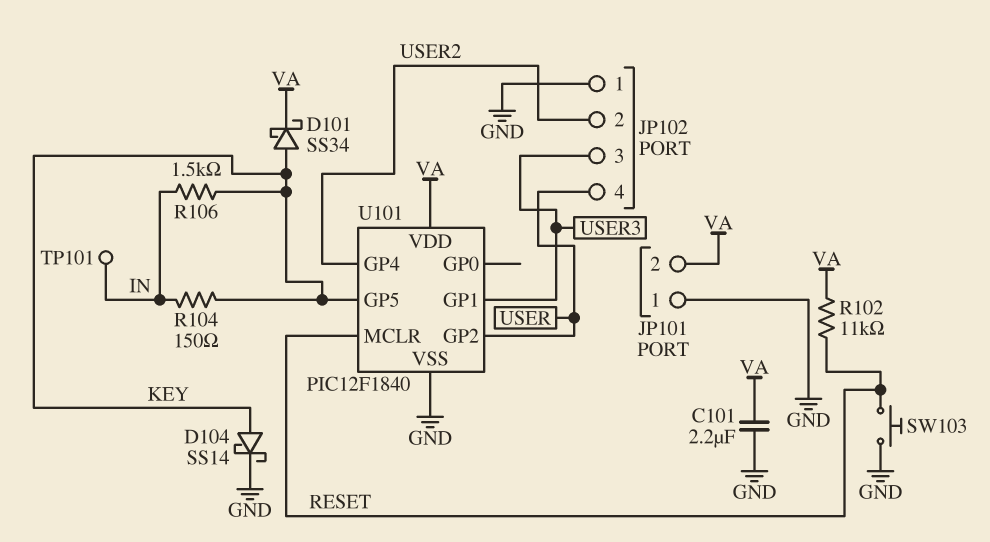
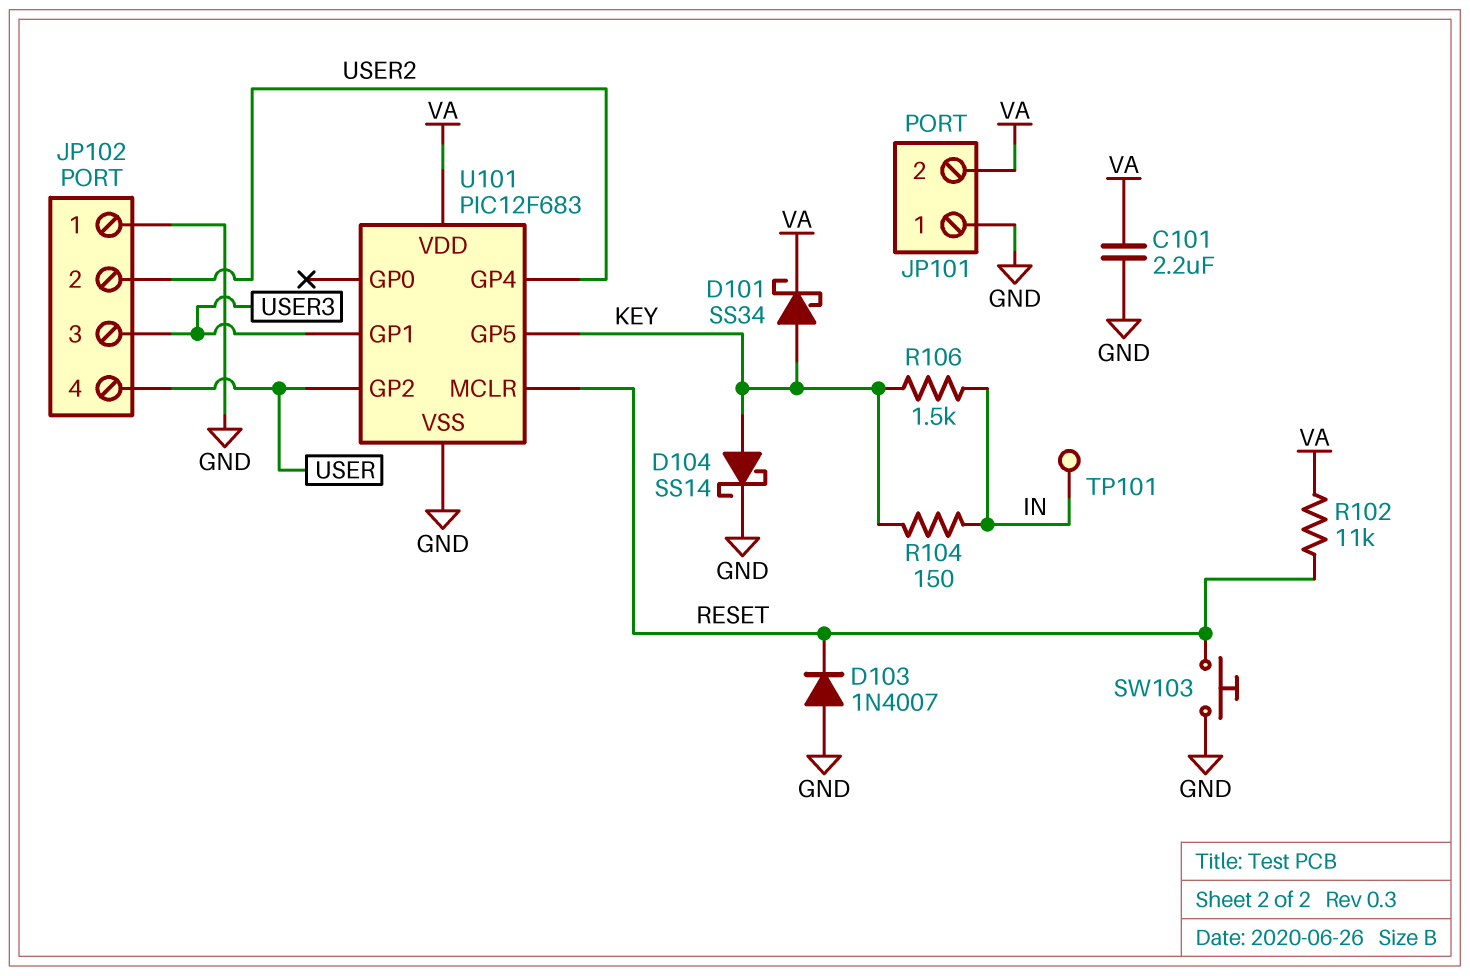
D103: none -> diode 1N4007 (A GND, K RESET)
U101: PIC12F1840 -> PIC12F683

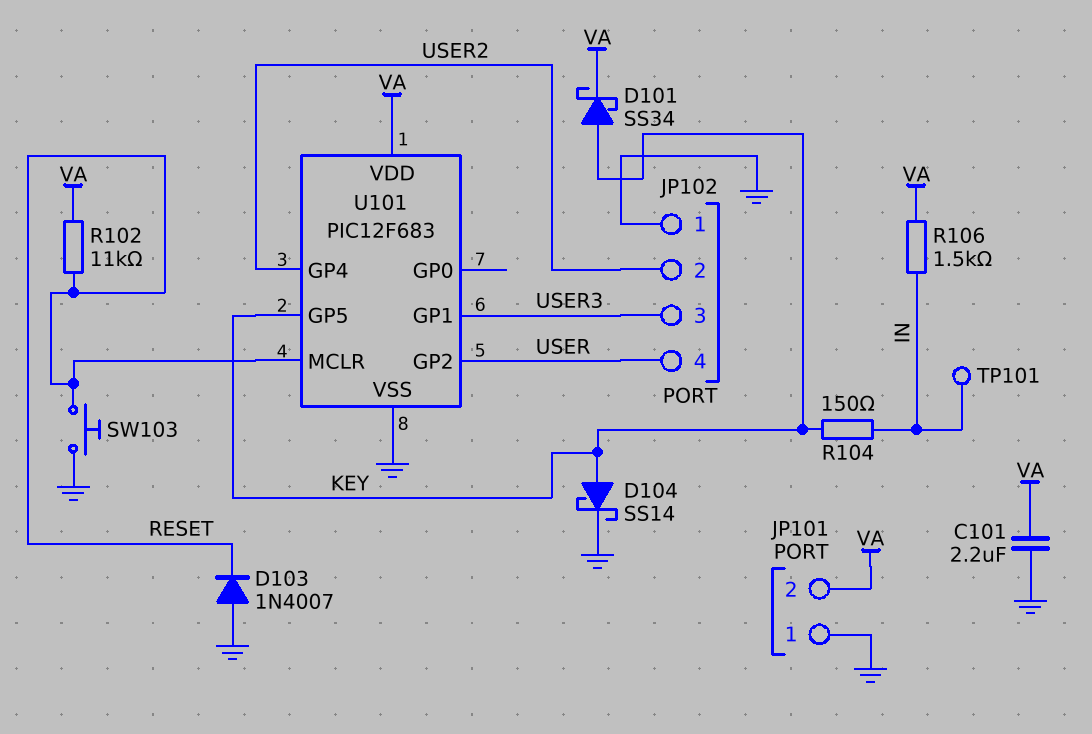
R106: 1.5k (IN, KEY) -> 1.5k (IN, VA)

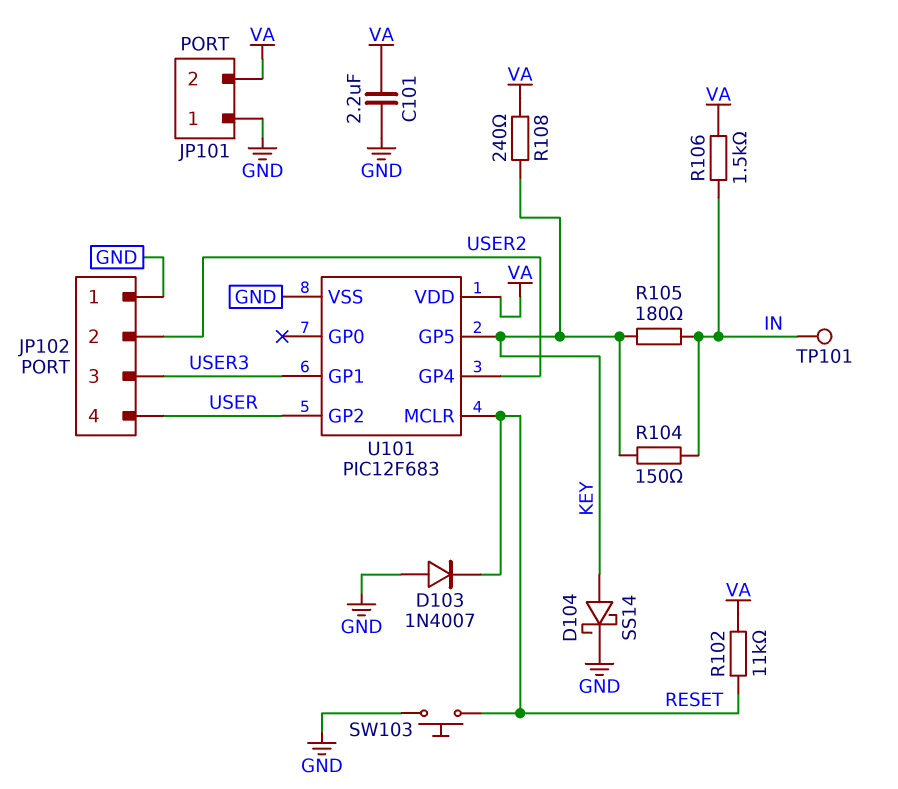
D101: schottky SS34 (A KEY, K VA) -> none
R105: none -> 180 (IN, KEY)
R108: none -> 240 (KEY, VA)

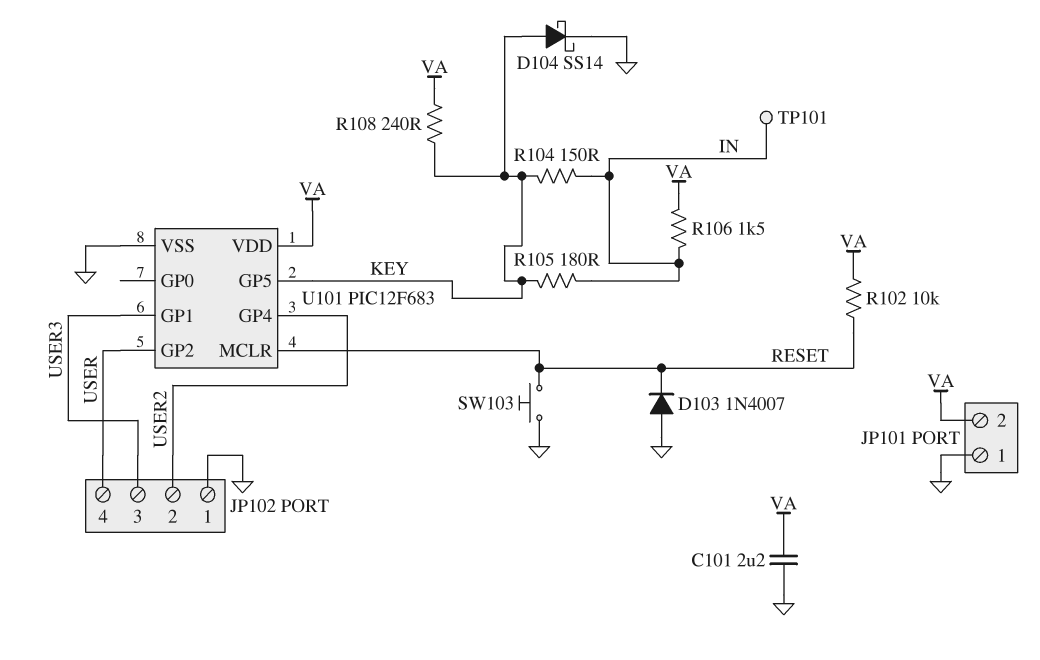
R102: 11k (RESET, VA) -> 10k (RESET, VA)

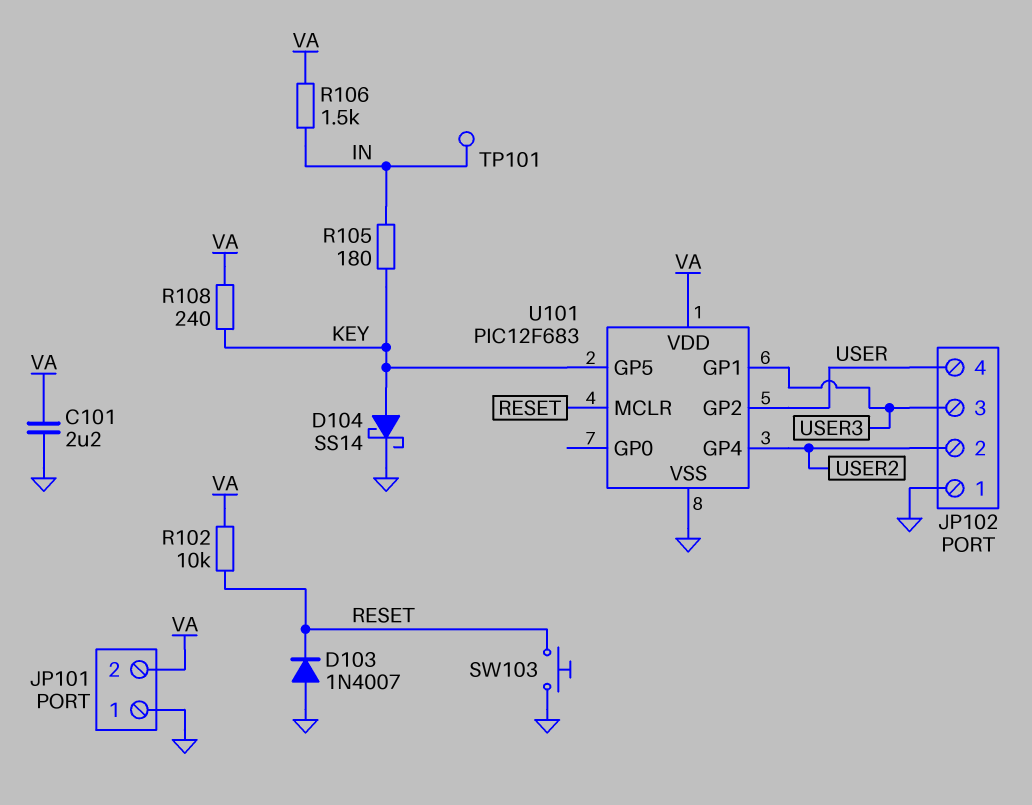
R104: 150 (IN, KEY) -> none

